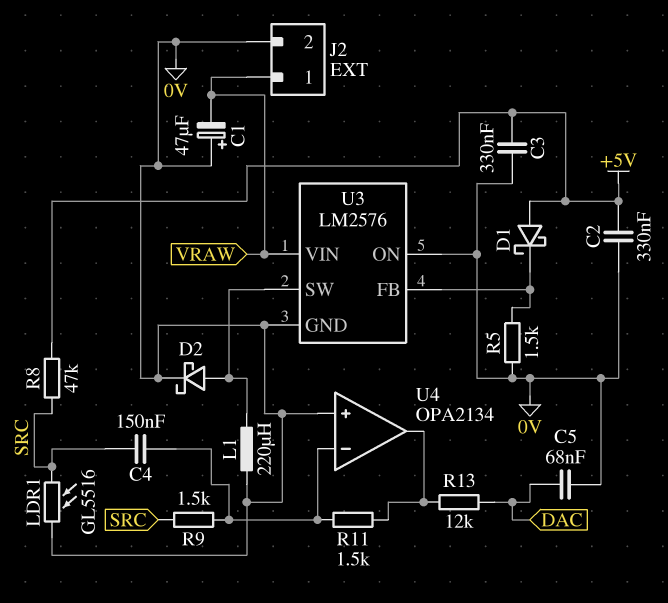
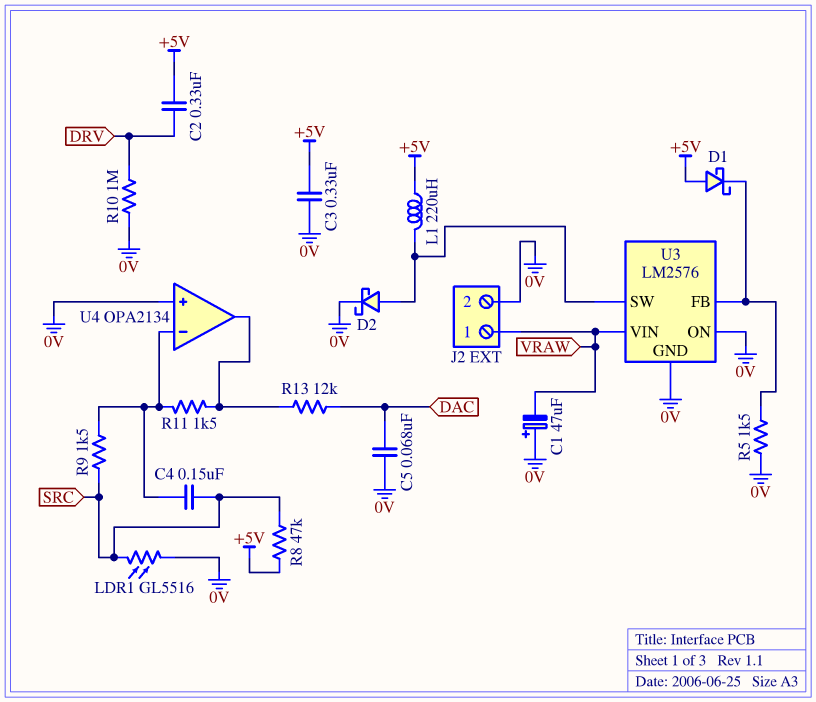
C2: 330nF (+5V, 0V) -> 330nF (+5V, DRV)
L1: 220uH (0V, U3/SW) -> 220uH (+5V, U3/SW)
R10: none -> 1M (0V, DRV)

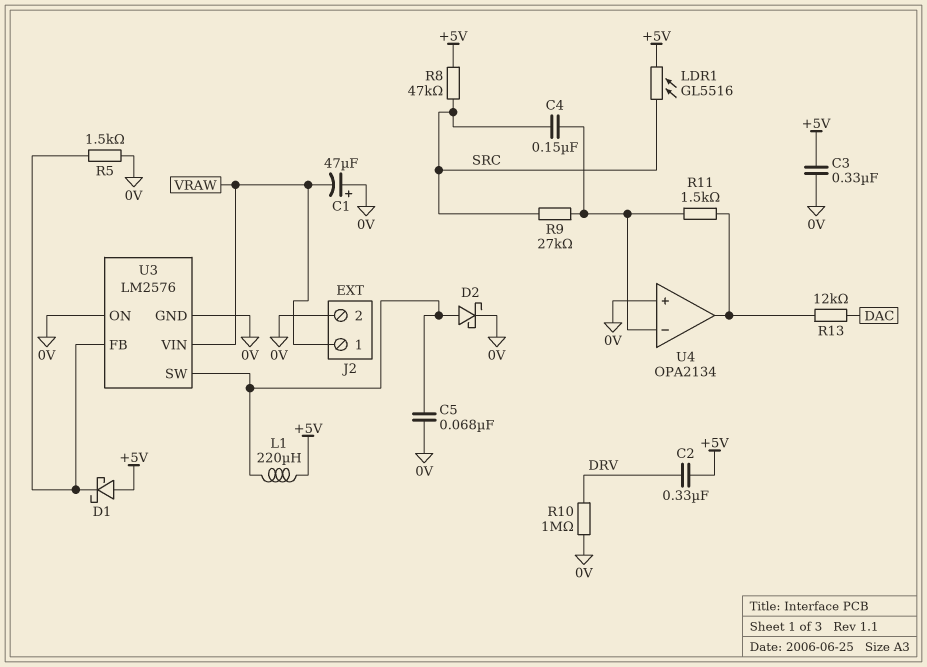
C5: 68nF (0V, DAC) -> 68nF (0V, U3/SW)
LDR1: GL5516 (0V, SRC) -> GL5516 (+5V, SRC)
R9: 1.5k (SRC, U4/in-) -> 27k (SRC, U4/in-)

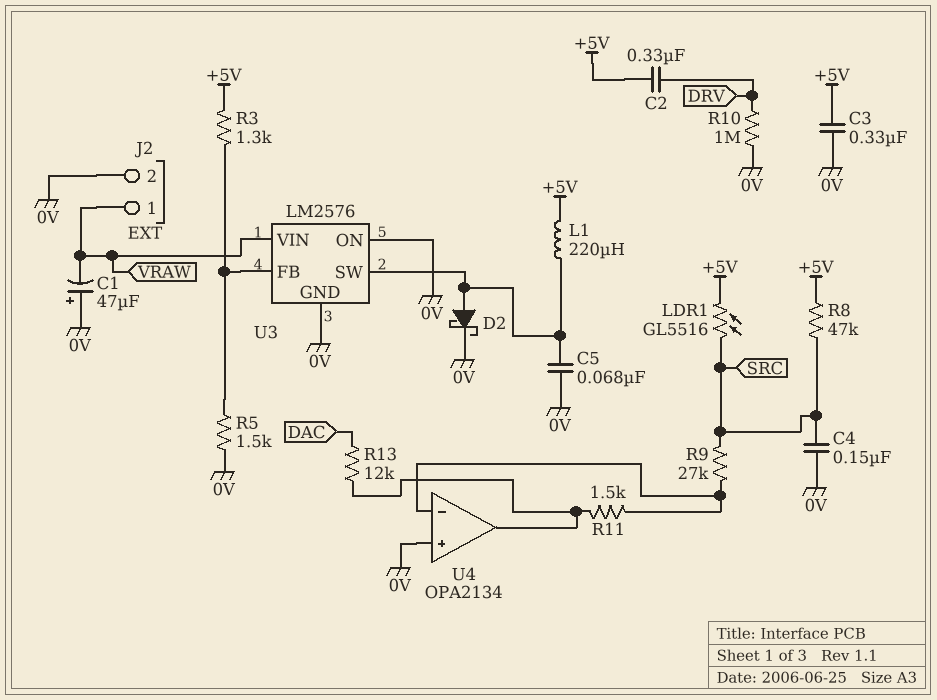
C4: 150nF (SRC, U4/in-) -> 150nF (0V, SRC)
D1: schottky (A +5V, K U3/FB) -> none
R3: none -> 1.3k (+5V, U3/FB)

